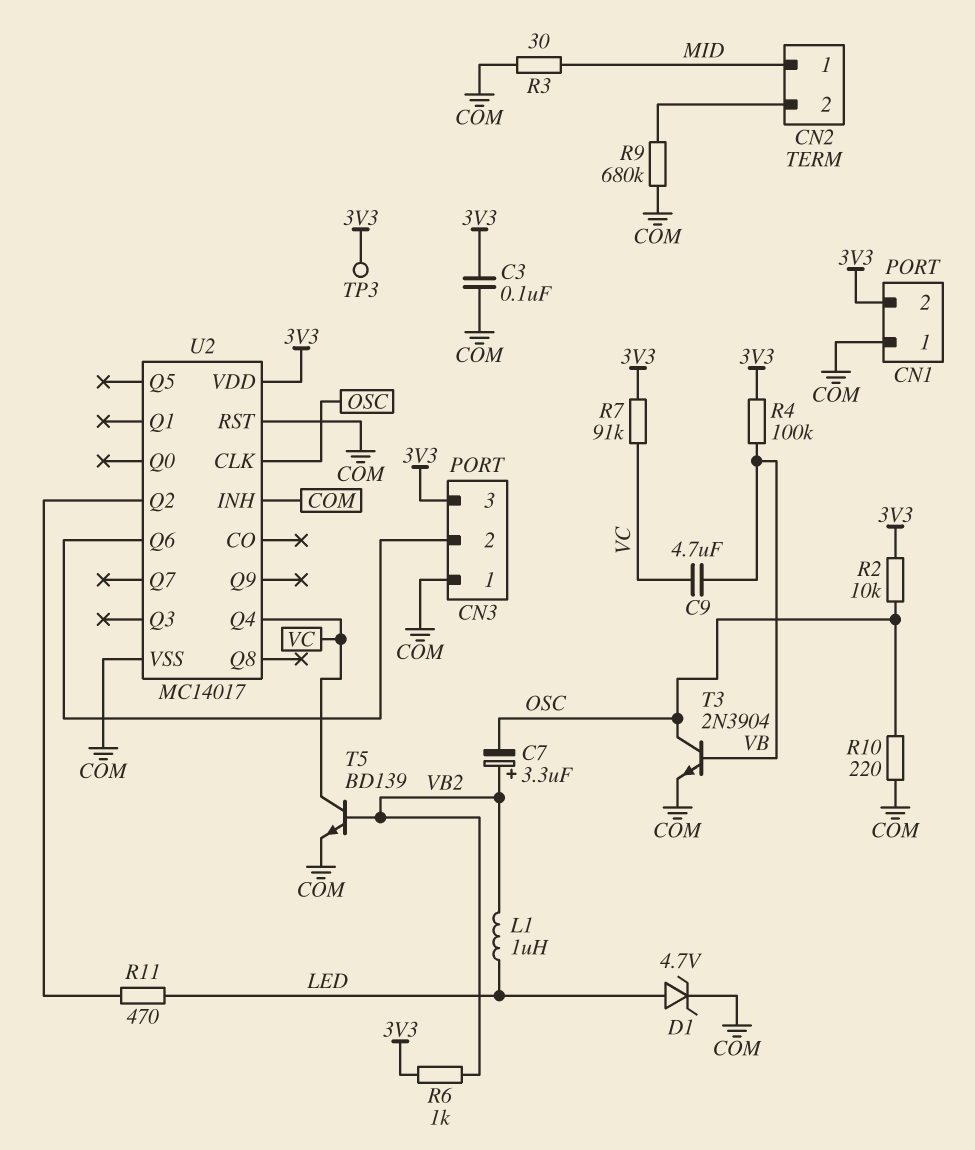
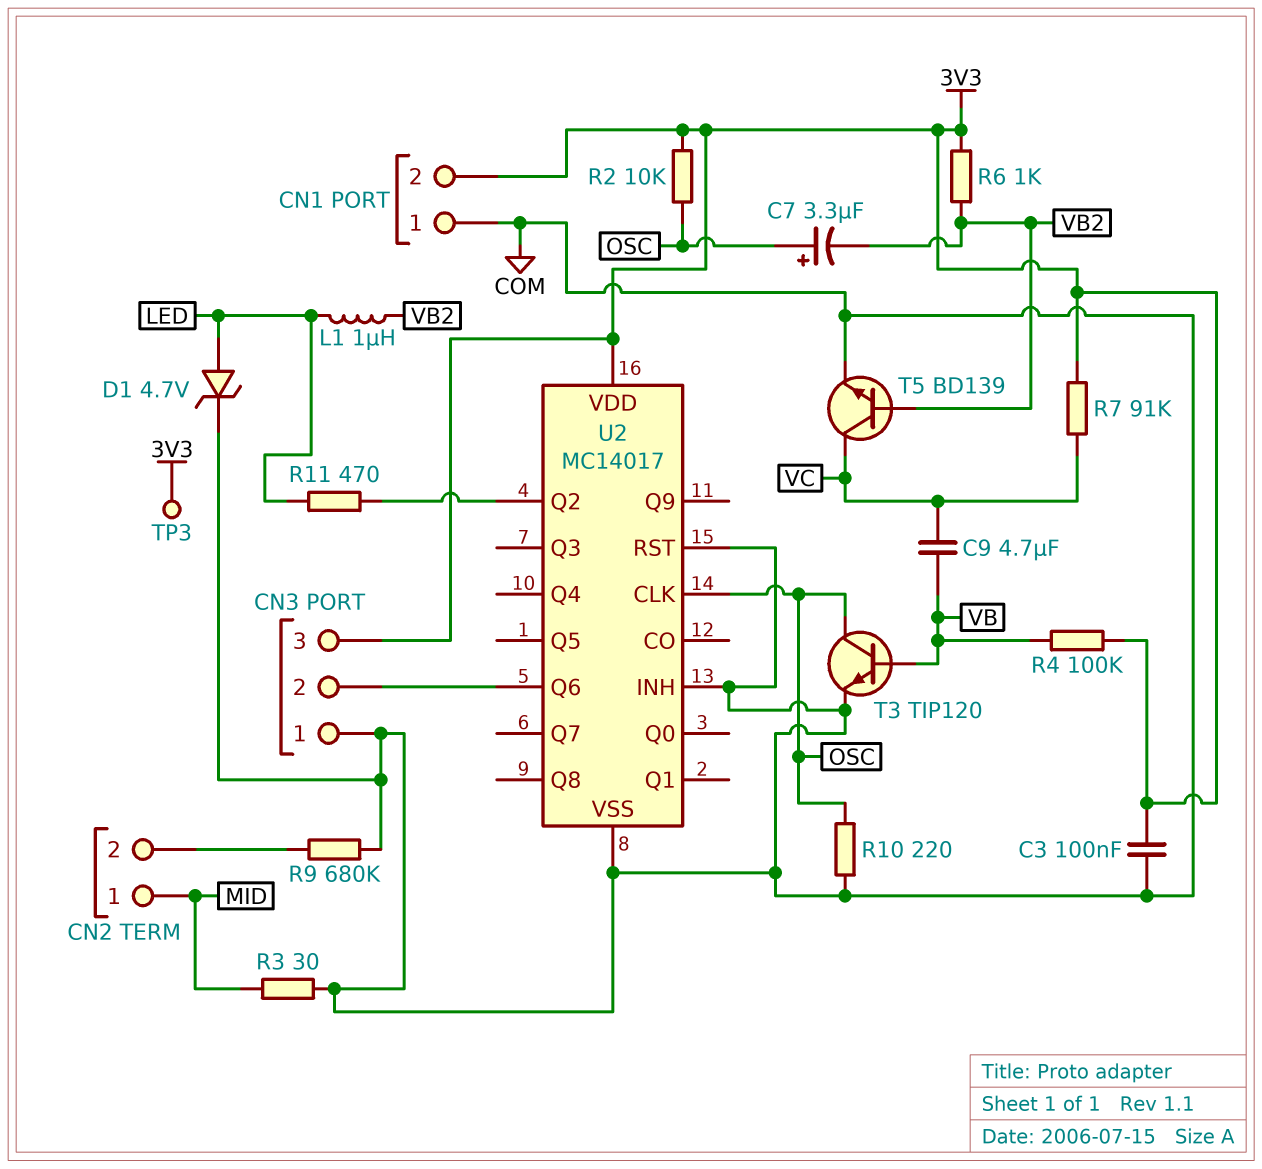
C7: 3.3uF (plus VB2, minus OSC) -> 3.3uF (plus OSC, minus VB2)
T3: NPN 2N3904 (B VB, C OSC, E COM) -> NPN TIP120 (B VB, C OSC, E COM)
U2 pin Q4: VC -> none

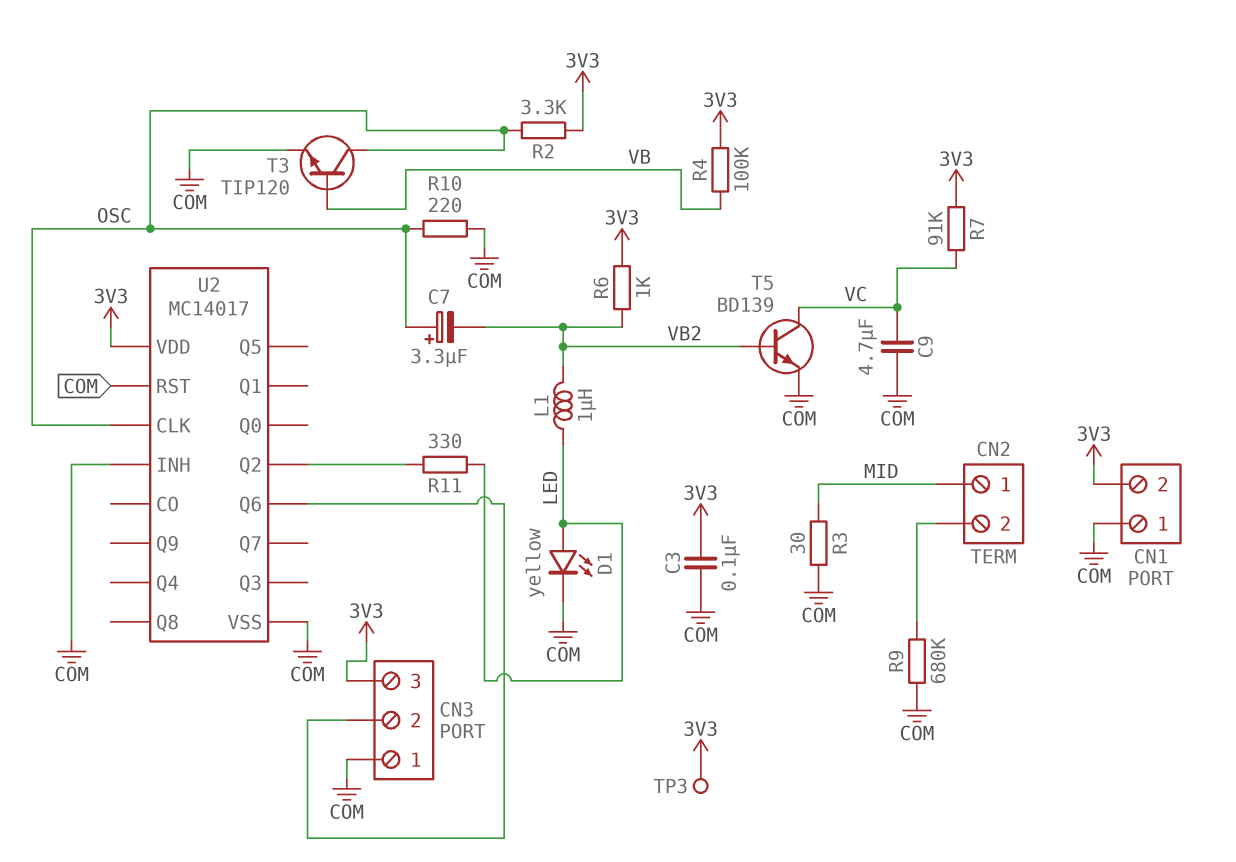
C9: 4.7uF (VB, VC) -> 4.7uF (COM, VC)
D1: zener 4.7V (A LED, K COM) -> LED yellow (A LED, K COM)
R2: 10k (3V3, OSC) -> 3.3k (3V3, OSC)
R11: 470 (LED, U2/Q2) -> 330 (LED, U2/Q2)

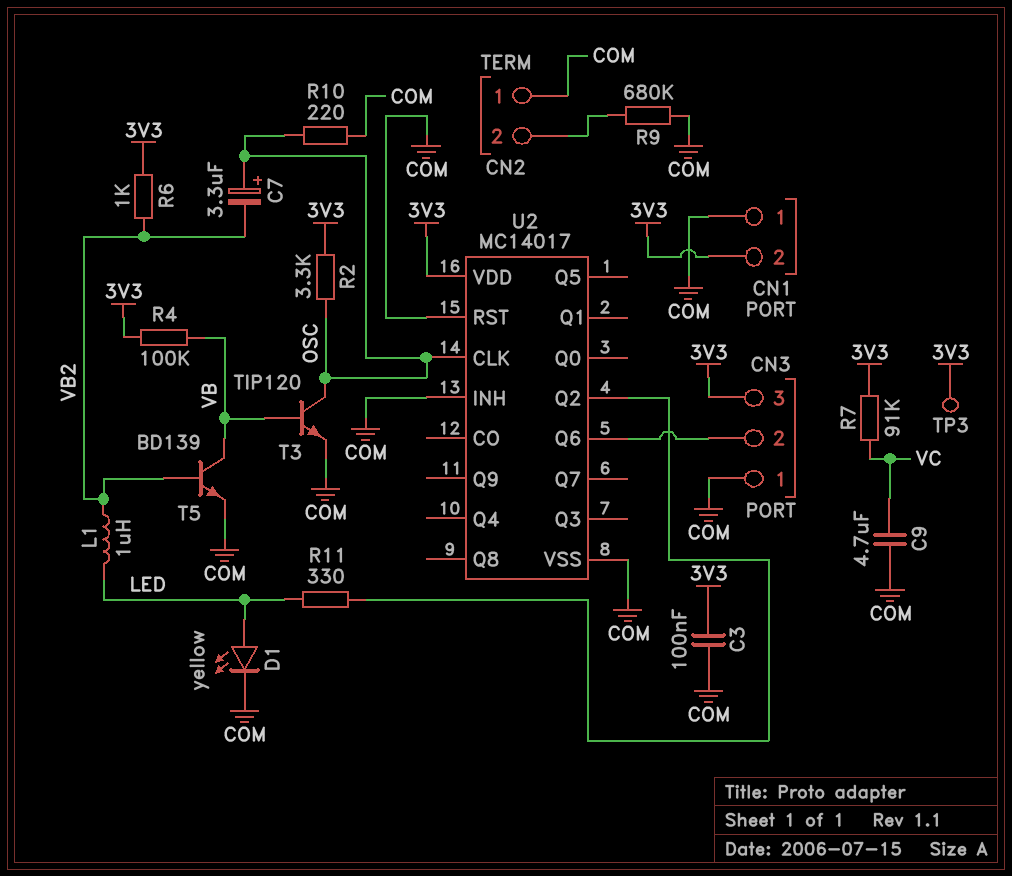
CN2 pin 1: MID -> COM
R3: 30 (COM, MID) -> none
T5: NPN BD139 (B VB2, C VC, E COM) -> NPN BD139 (B VB2, C VB, E COM)

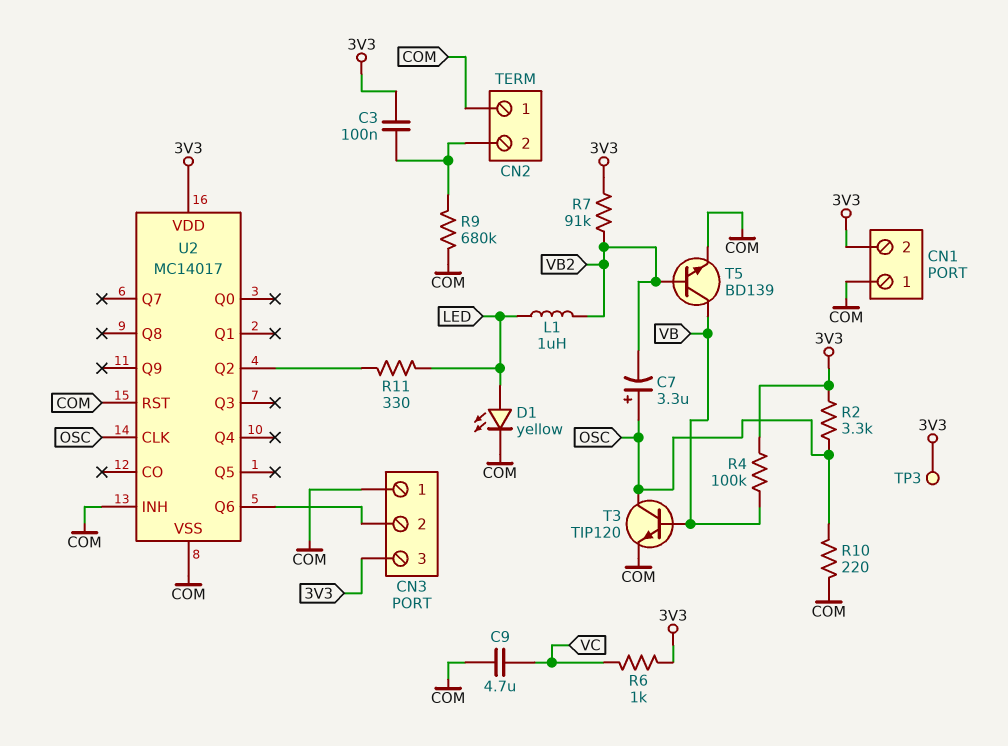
C3: 100nF (3V3, COM) -> 100nF (3V3, CN2/2)
R6: 1k (3V3, VB2) -> 1k (3V3, VC)
R7: 91k (3V3, VC) -> 91k (3V3, VB2)

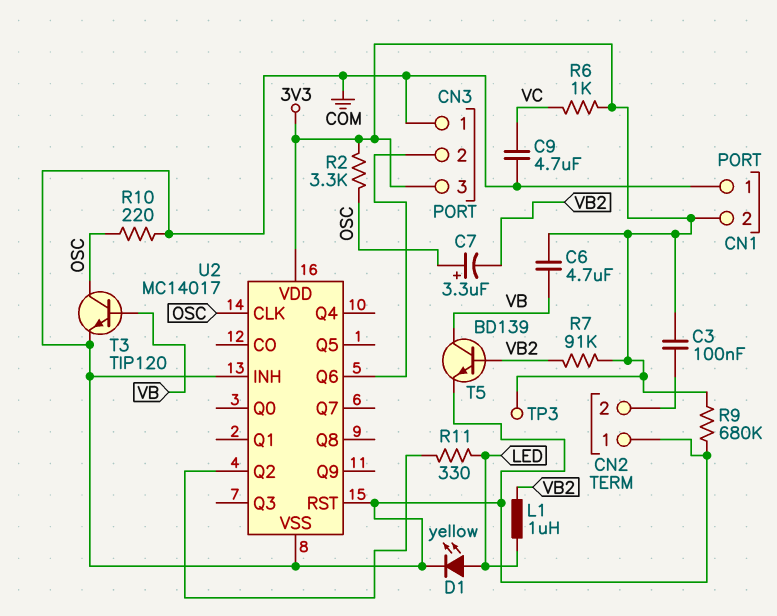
C6: none -> 4.7uF (3V3, VB)
R4: 100k (3V3, VB) -> none
R9: 680k (CN2/2, COM) -> 680k (3V3, COM)

